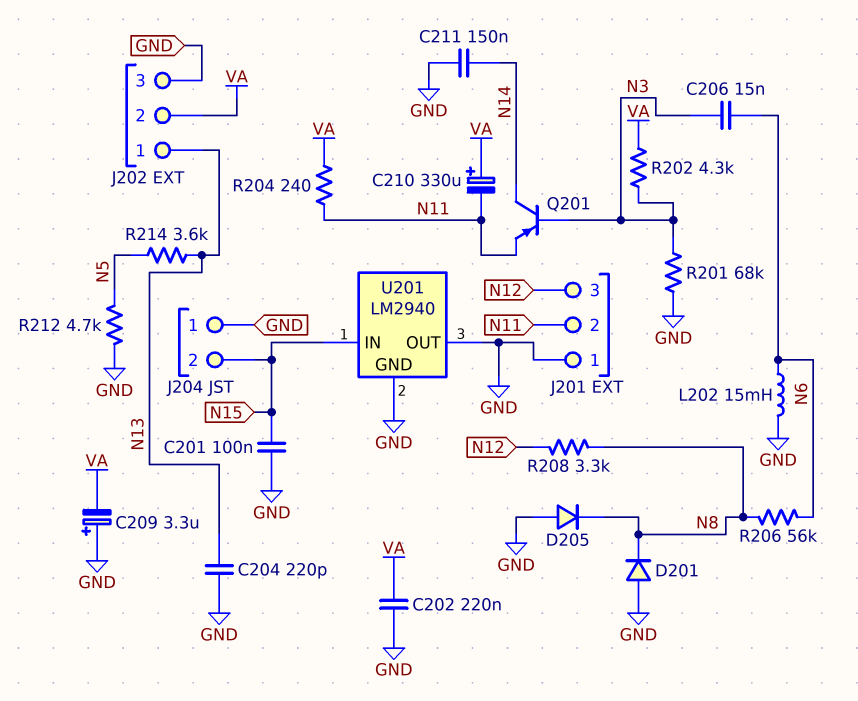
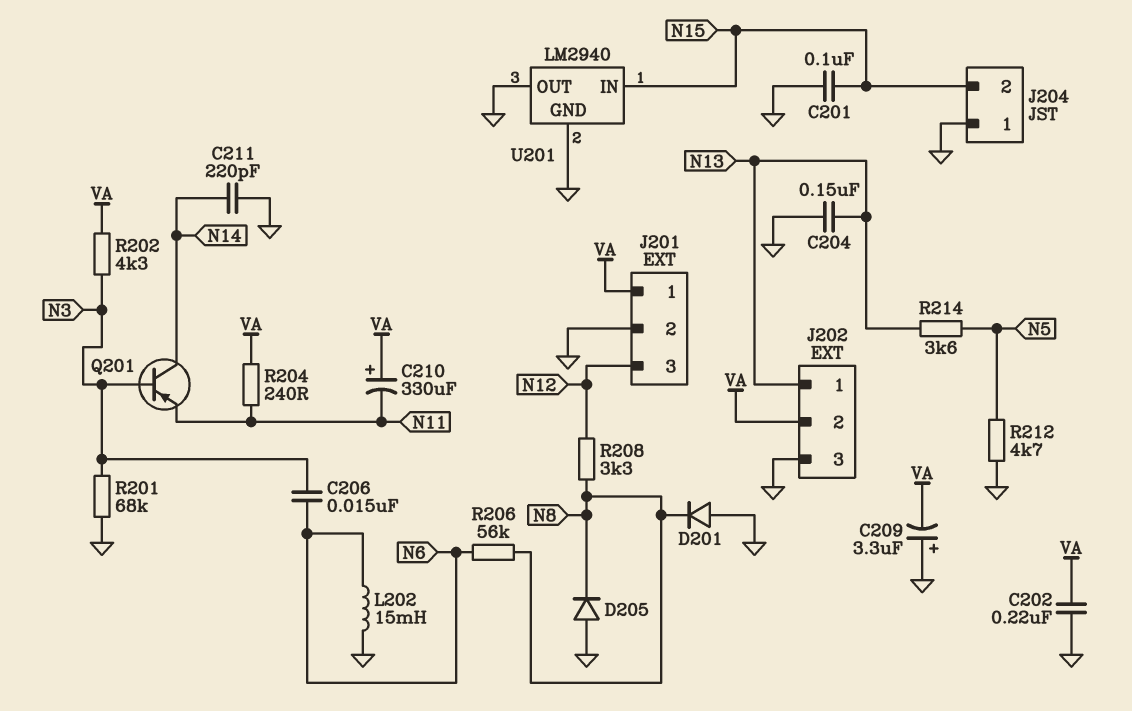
C204: 220pF (GND, N13) -> 150nF (GND, N13)
C211: 150nF (GND, N14) -> 220pF (GND, N14)
J201 pin 1: GND -> VA
J201 pin 2: N11 -> GND

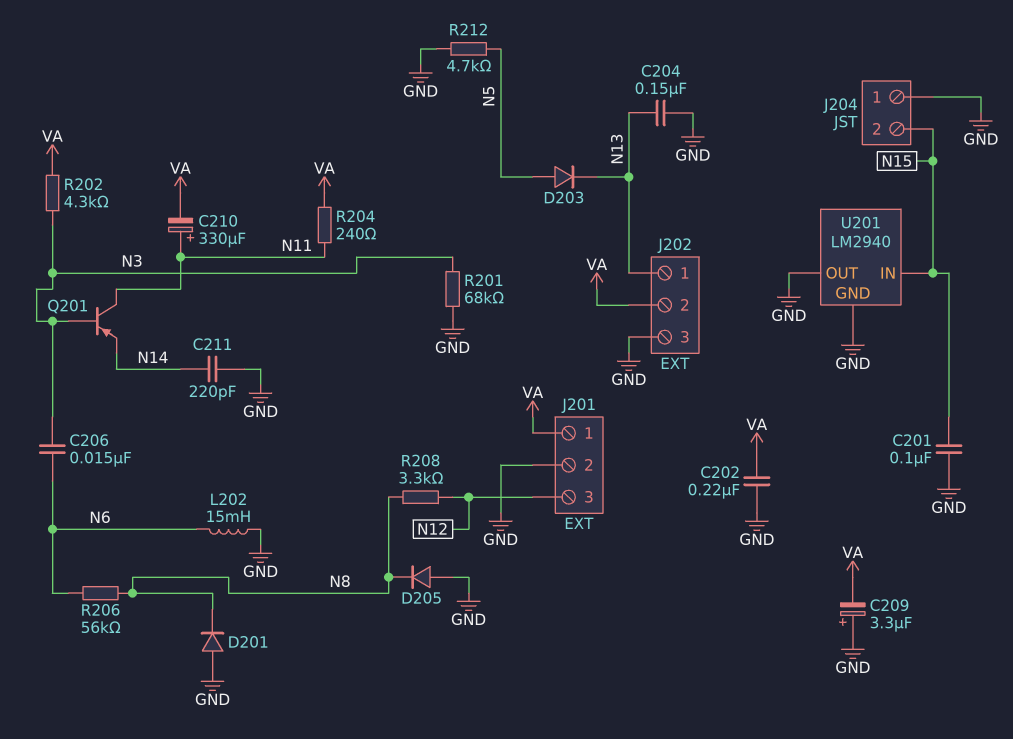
C210: 330uF (plus VA, minus N11) -> 330uF (plus N11, minus VA)
D203: none -> diode (A N5, K N13)
Q201: PNP (B N3, C N14, E N11) -> PNP (B N3, C N11, E N14)
R214: 3.6k (N5, N13) -> none

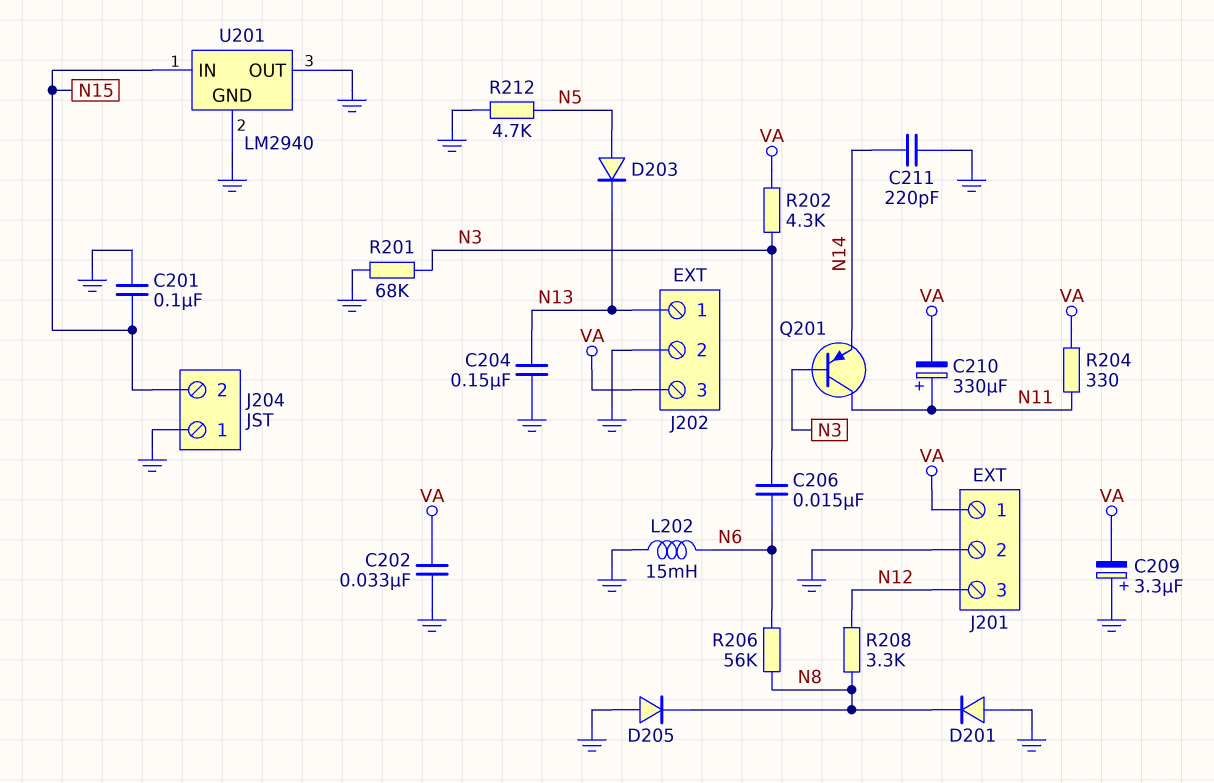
C202: 220nF (GND, VA) -> 33nF (GND, VA)
J202 pin 2: VA -> GND
J202 pin 3: GND -> VA
R204: 240 (N11, VA) -> 330 (N11, VA)

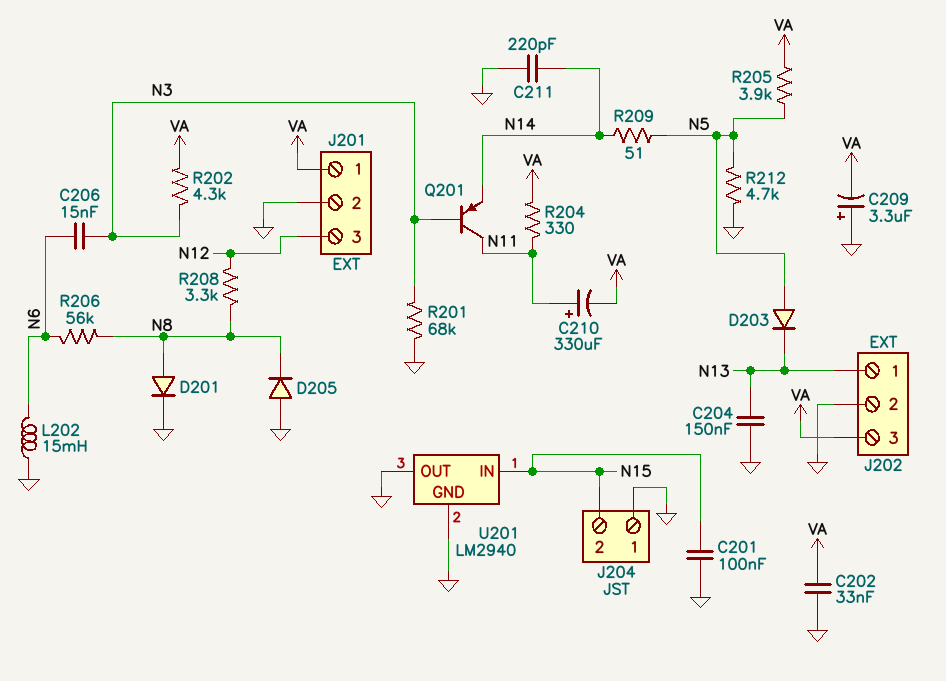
D201: diode (A GND, K N8) -> diode (A N8, K GND)
R205: none -> 3.9k (N5, VA)
R209: none -> 51 (N5, N14)

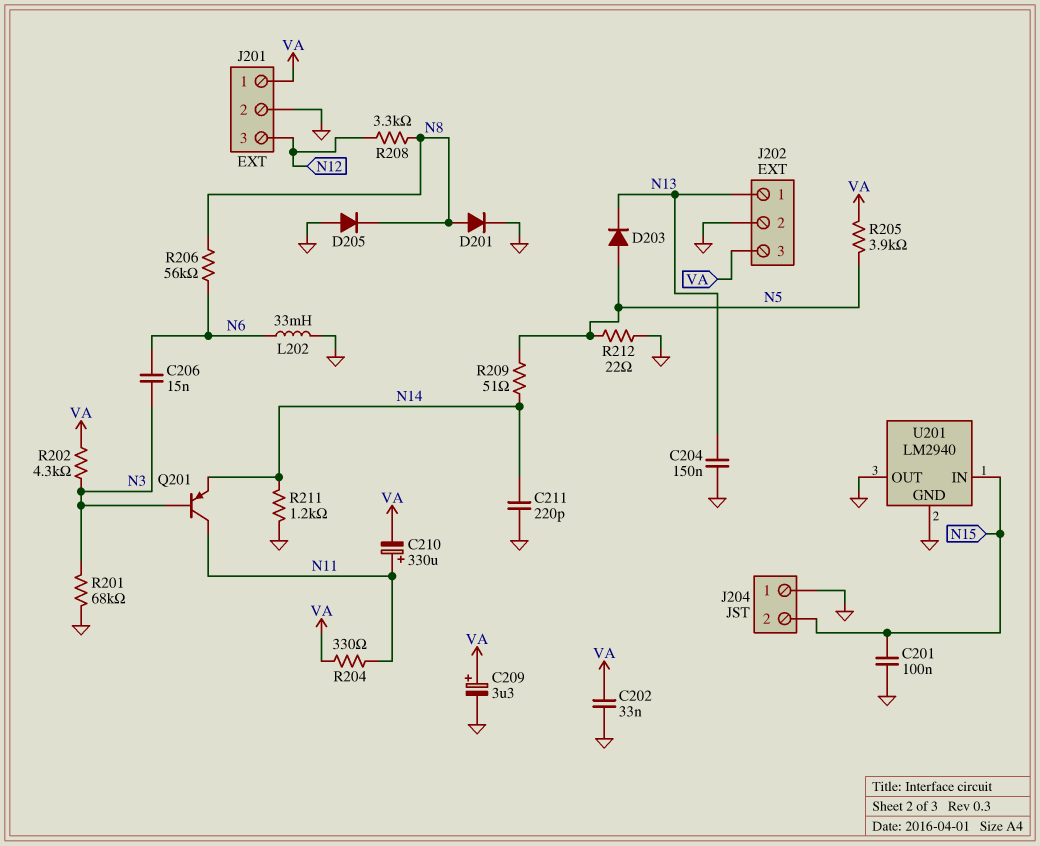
C209: 3.3uF (plus GND, minus VA) -> 3.3uF (plus VA, minus GND)
L202: 15mH (GND, N6) -> 33mH (GND, N6)
R211: none -> 1.2k (GND, N14)
R212: 4.7k (GND, N5) -> 22 (GND, N5)

